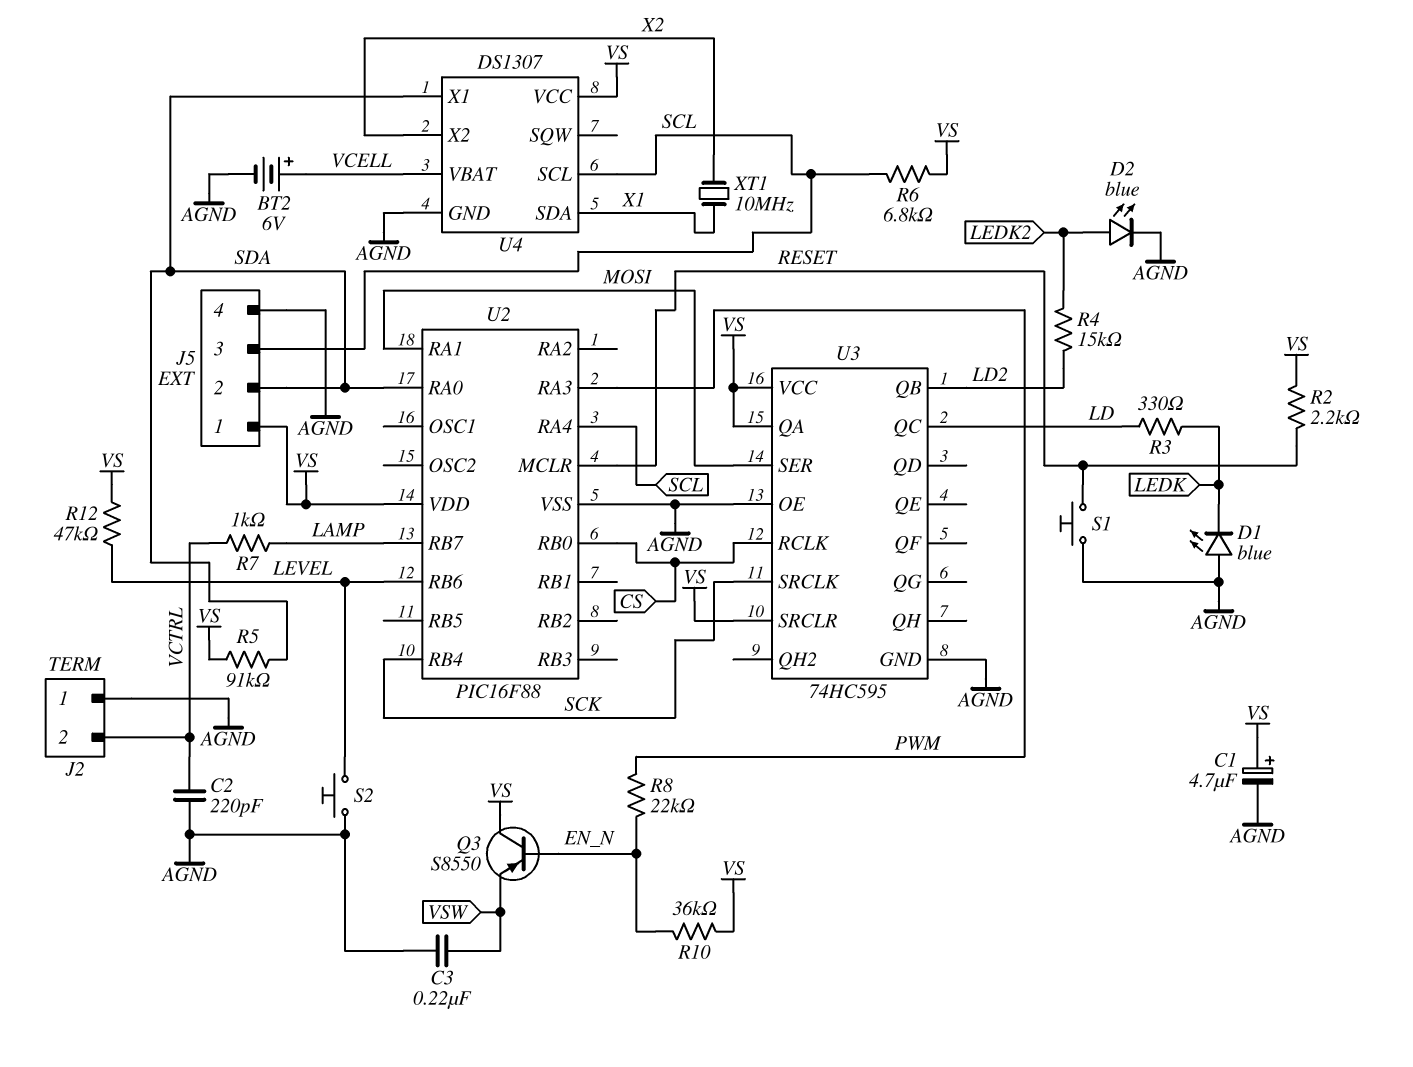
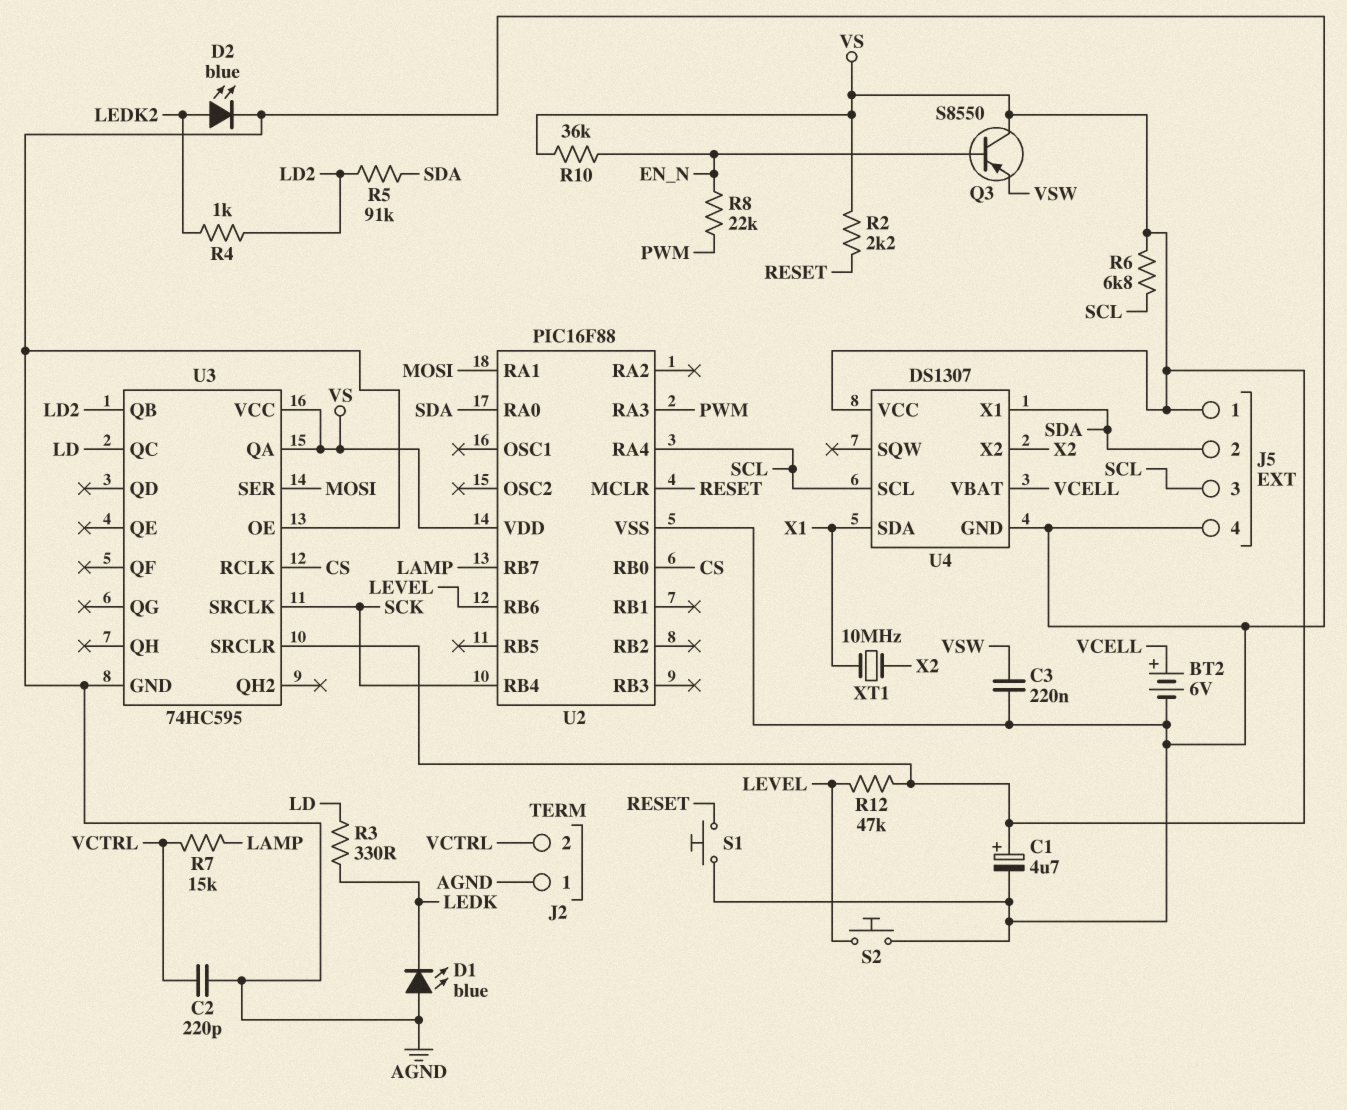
R4: 15k (LD2, LEDK2) -> 1k (LD2, LEDK2)
R5: 91k (SDA, VS) -> 91k (LD2, SDA)
R7: 1k (LAMP, VCTRL) -> 15k (LAMP, VCTRL)

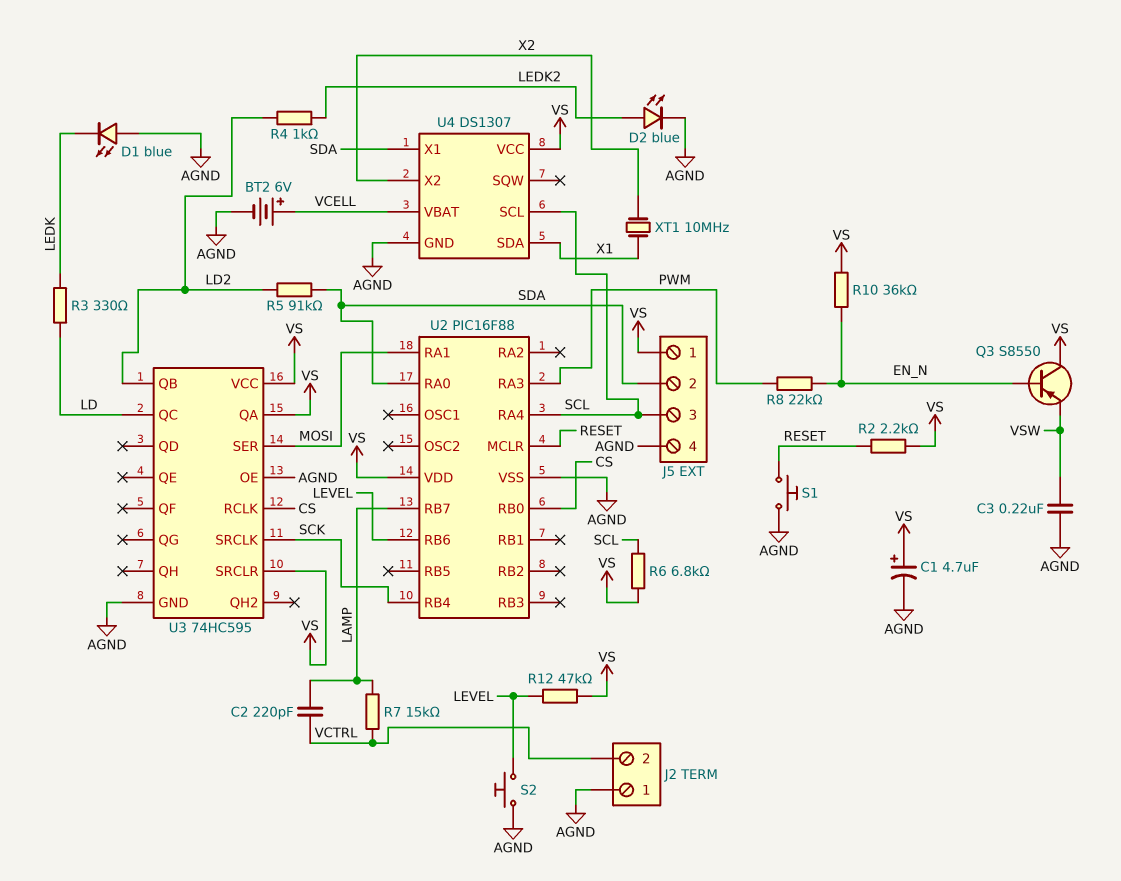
C2: 220pF (AGND, VCTRL) -> 220pF (LAMP, VCTRL)

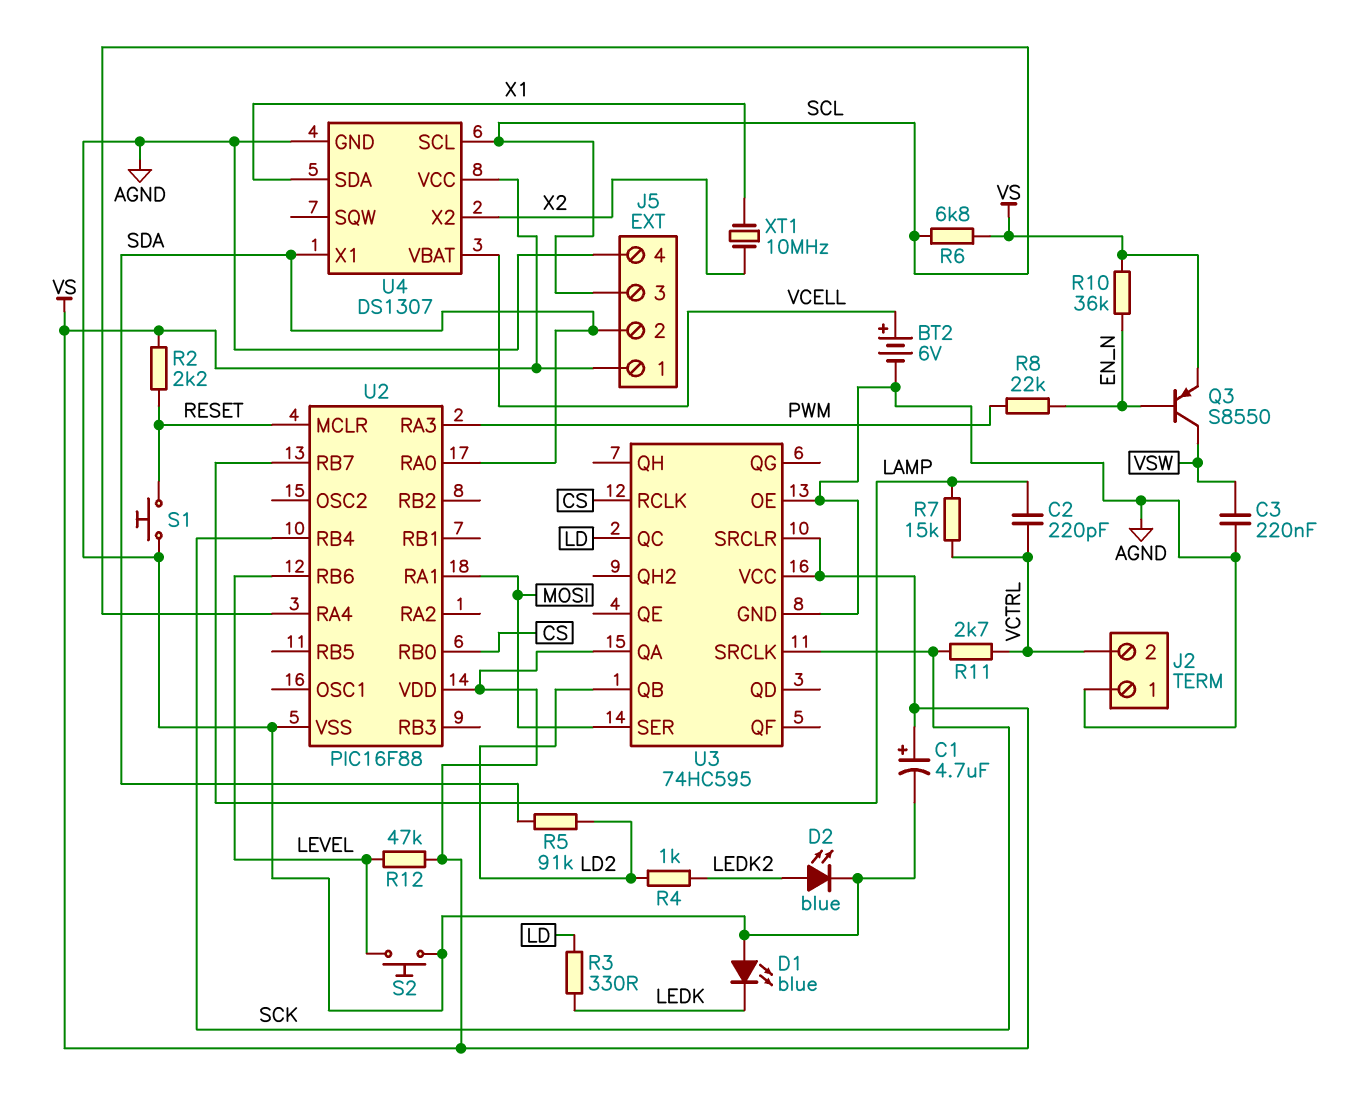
Q3: PNP S8550 (B EN_N, C VS, E VSW) -> PNP S8550 (B EN_N, C VSW, E VS)
R11: none -> 2.7k (SCK, VCTRL)

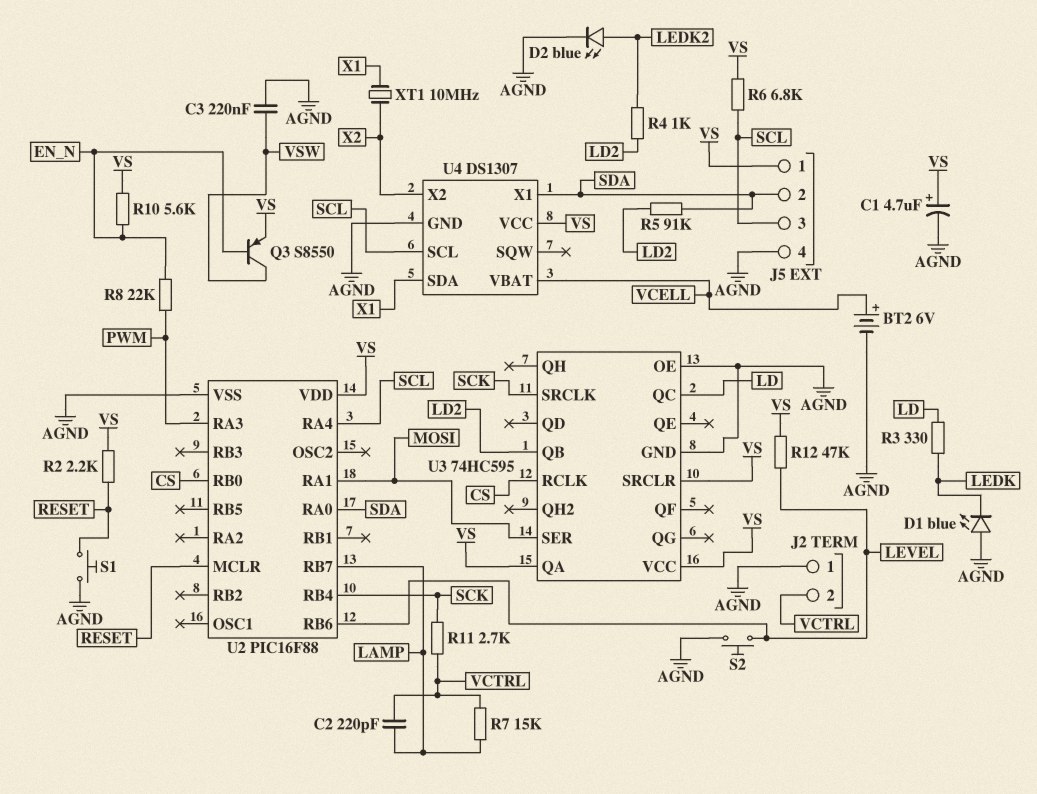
R10: 36k (EN_N, VS) -> 5.6k (EN_N, VS)

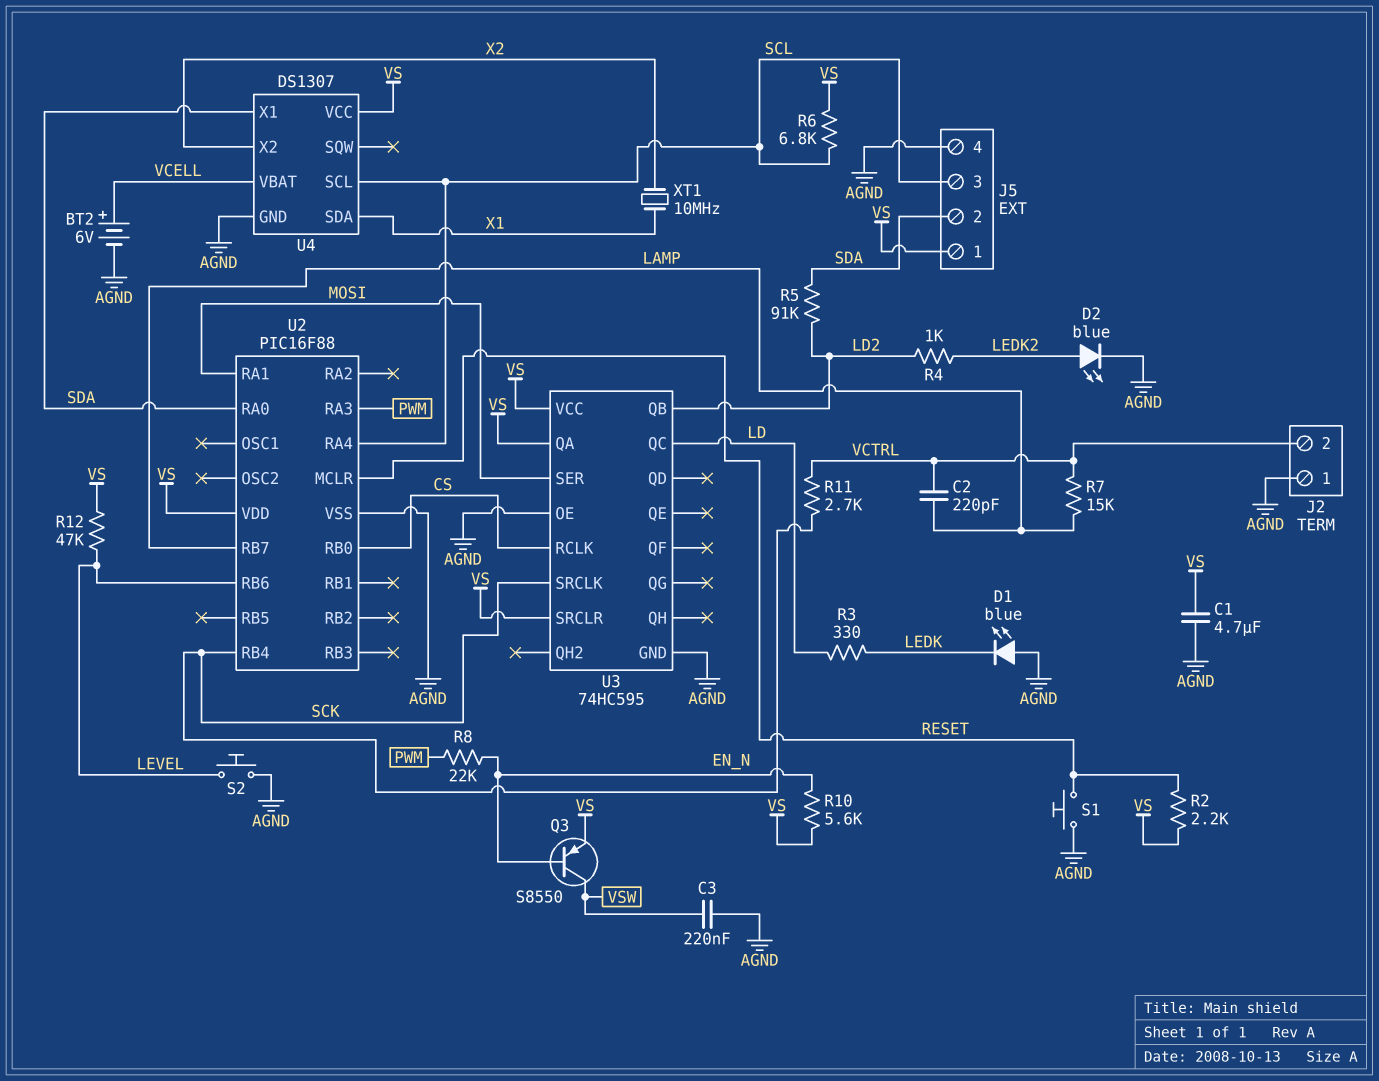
C1: 4.7uF (plus VS, minus AGND) -> 4.7uF (AGND, VS)

